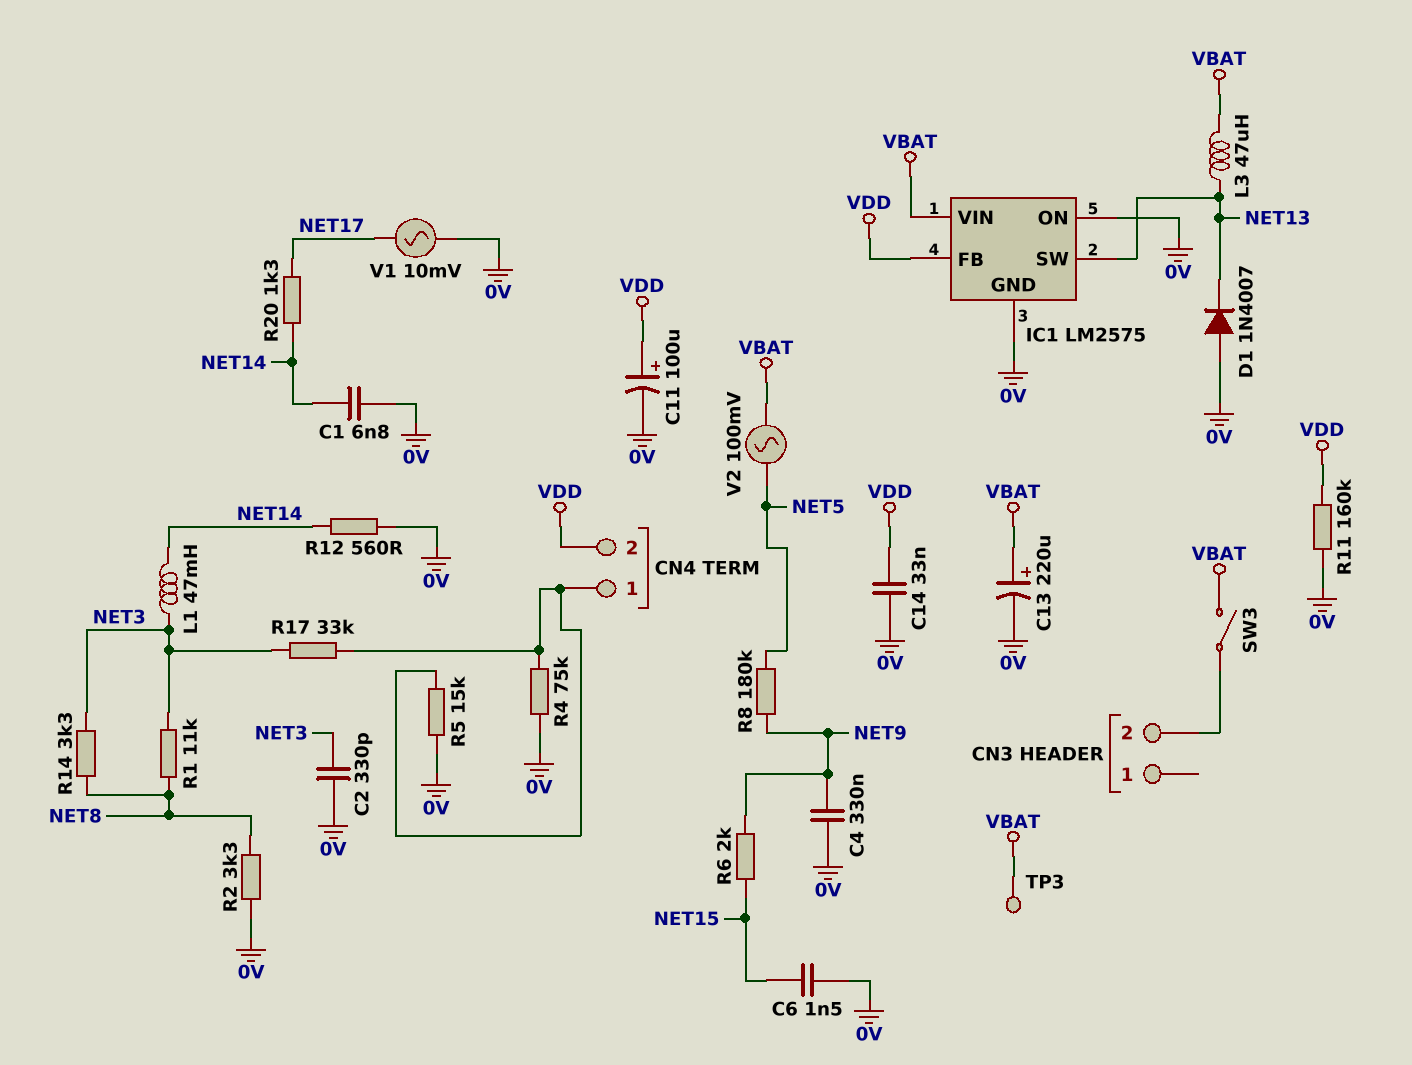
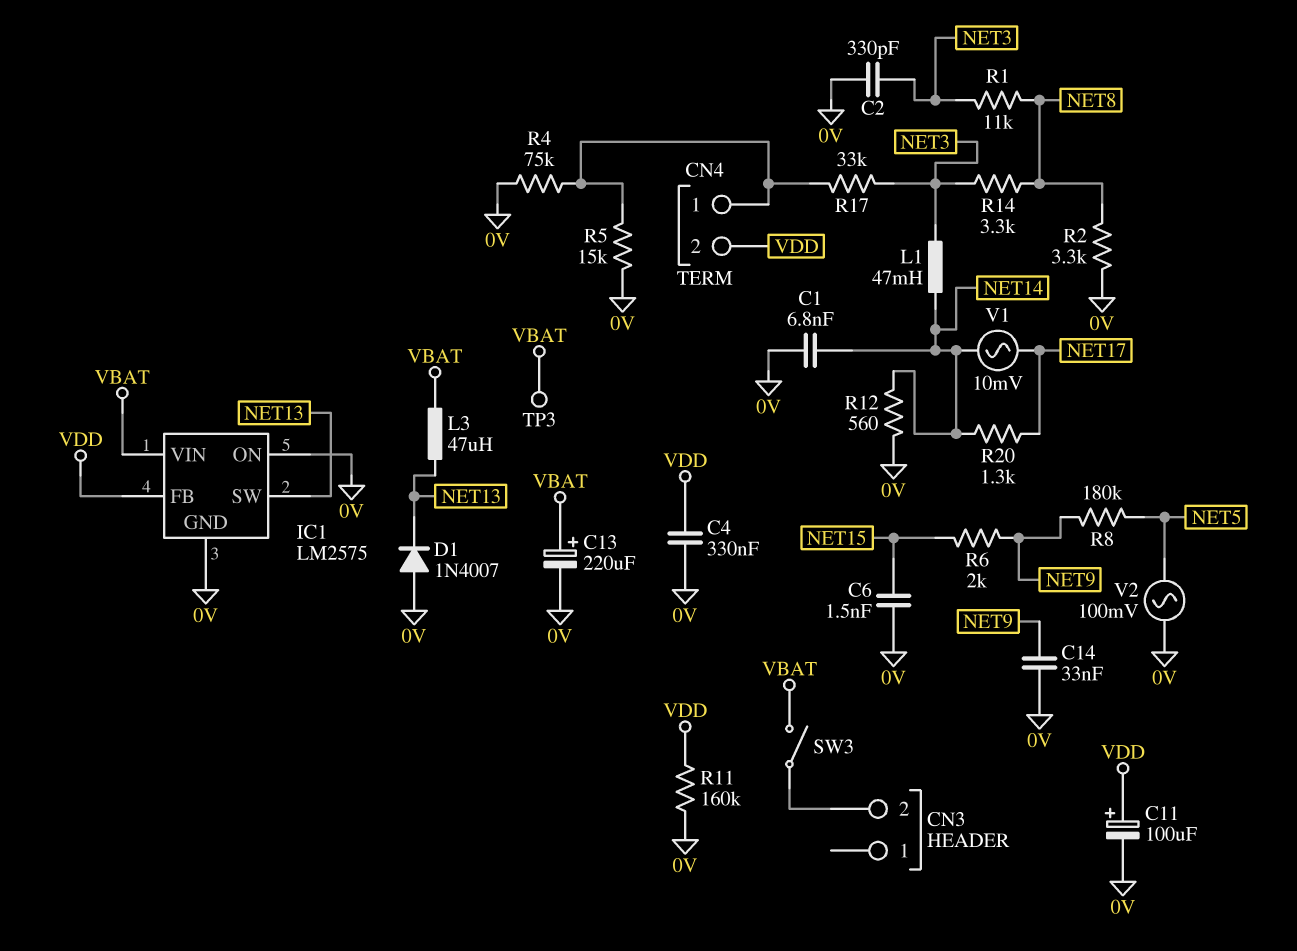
C4: 330nF (0V, NET9) -> 330nF (0V, VDD)
C14: 33nF (0V, VDD) -> 33nF (0V, NET9)
V1: AC 10mV (0V, NET17) -> AC 10mV (NET14, NET17)
V2: AC 100mV (NET5, VBAT) -> AC 100mV (0V, NET5)

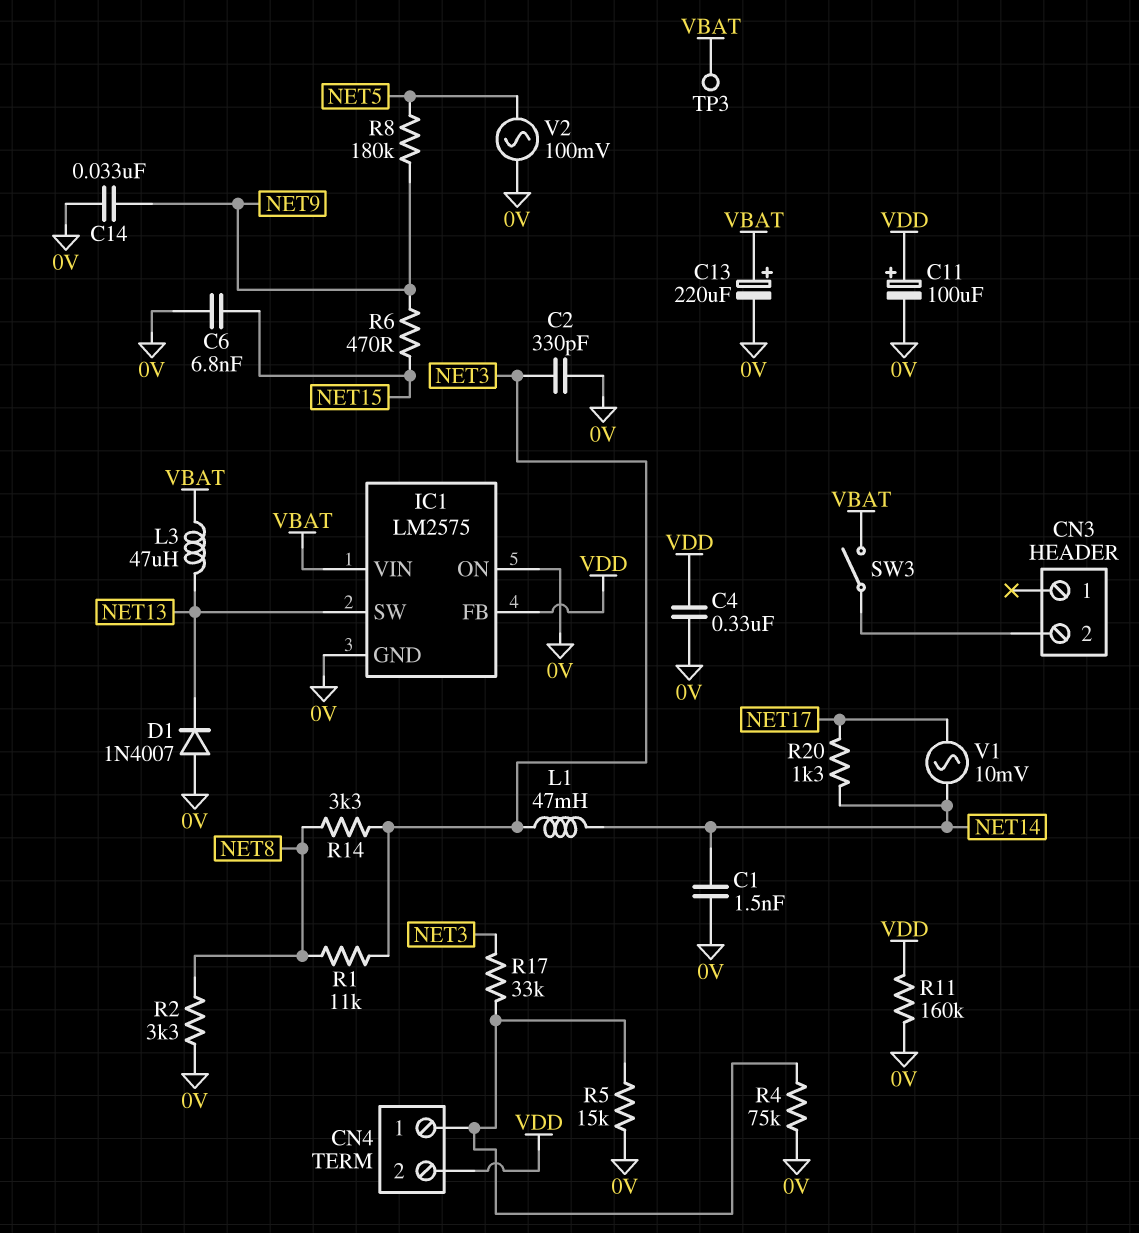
C1: 6.8nF (0V, NET14) -> 1.5nF (0V, NET14)
C6: 1.5nF (0V, NET15) -> 6.8nF (0V, NET15)
R6: 2k (NET9, NET15) -> 470 (NET9, NET15)
R12: 560 (0V, NET14) -> none

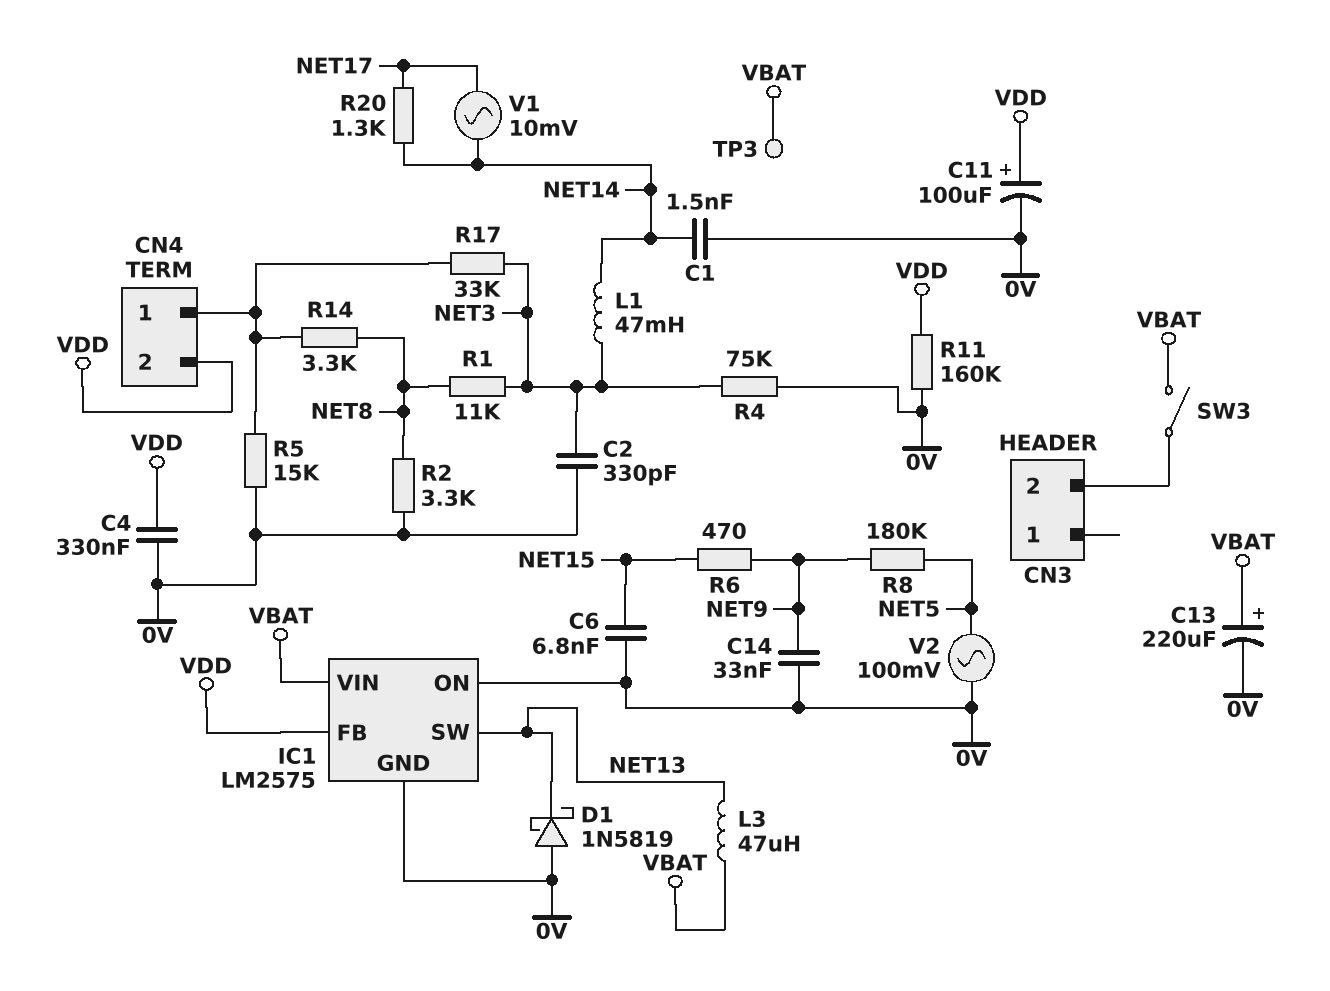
D1: diode 1N4007 (A 0V, K NET13) -> schottky 1N5819 (A 0V, K NET13)
R4: 75k (0V, CN4/1) -> 75k (0V, NET3)
R14: 3.3k (NET3, NET8) -> 3.3k (CN4/1, NET8)

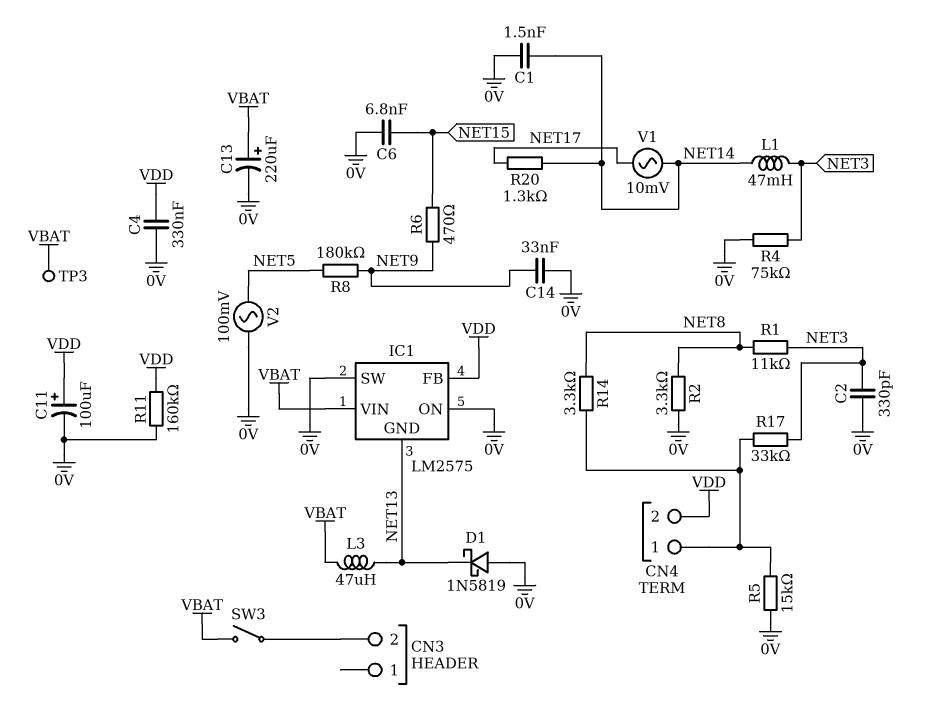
IC1 pin GND: 0V -> NET13
IC1 pin SW: NET13 -> 0V

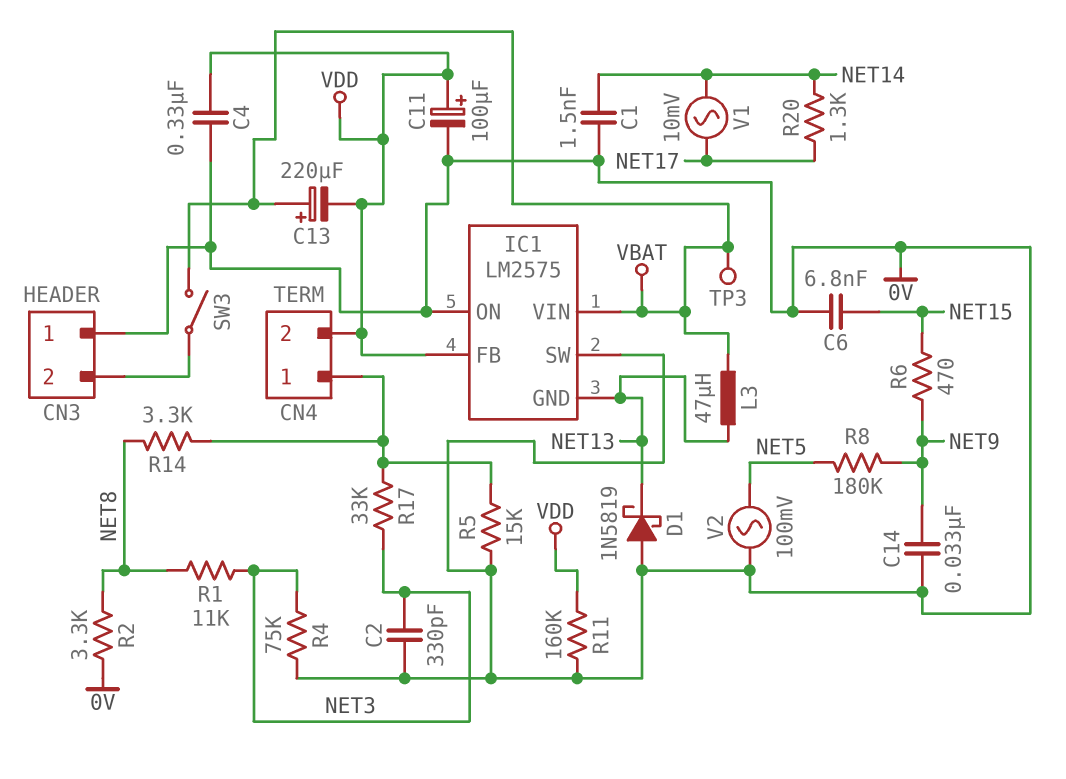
C13: 220uF (plus VBAT, minus 0V) -> 220uF (plus VBAT, minus VDD)
CN3 pin 1: none -> 0V
L1: 47mH (NET3, NET14) -> none

